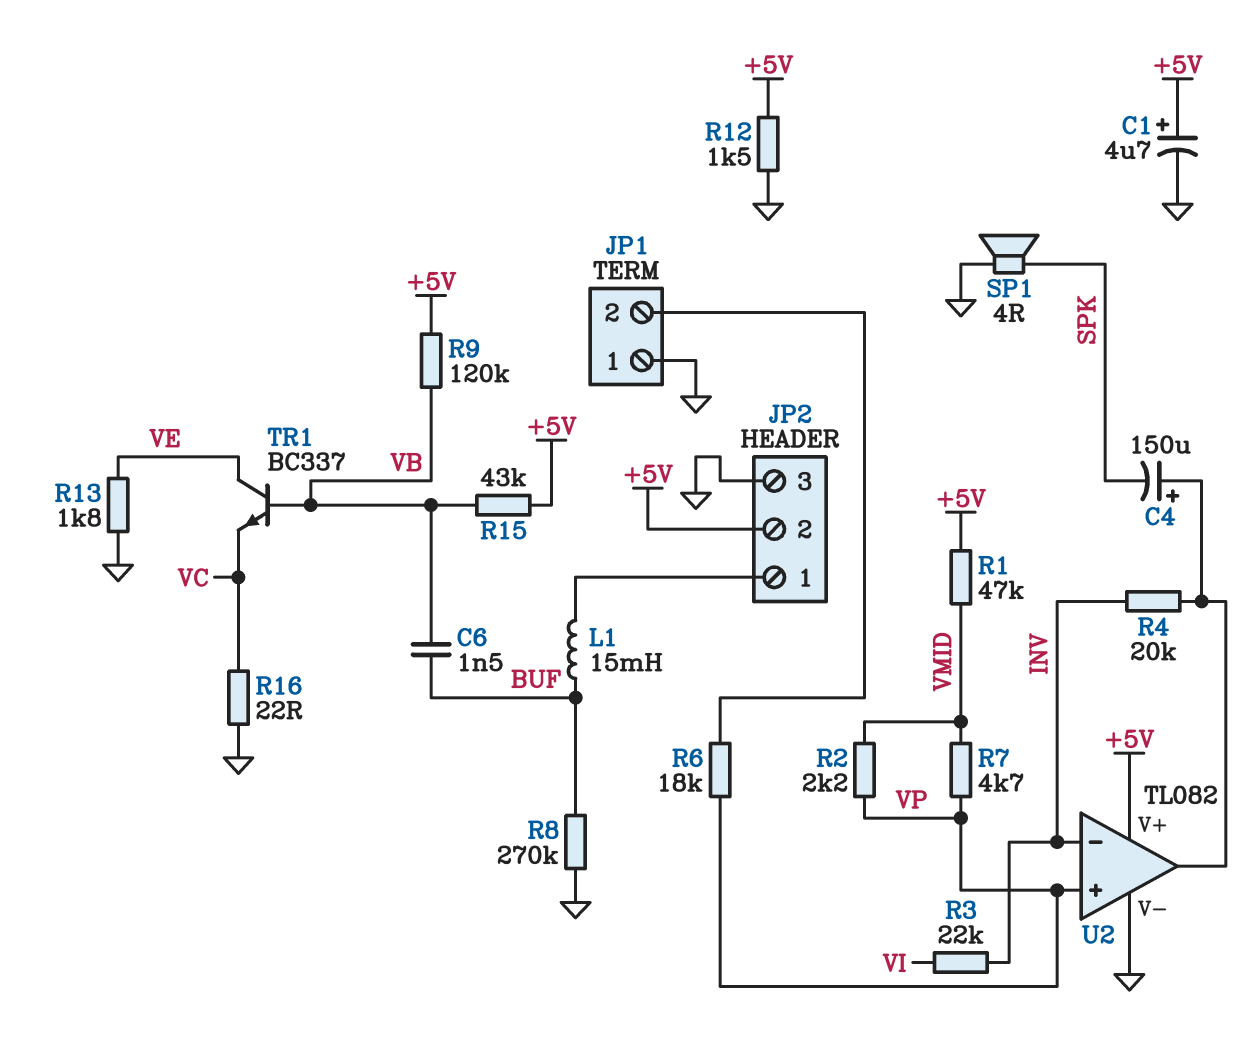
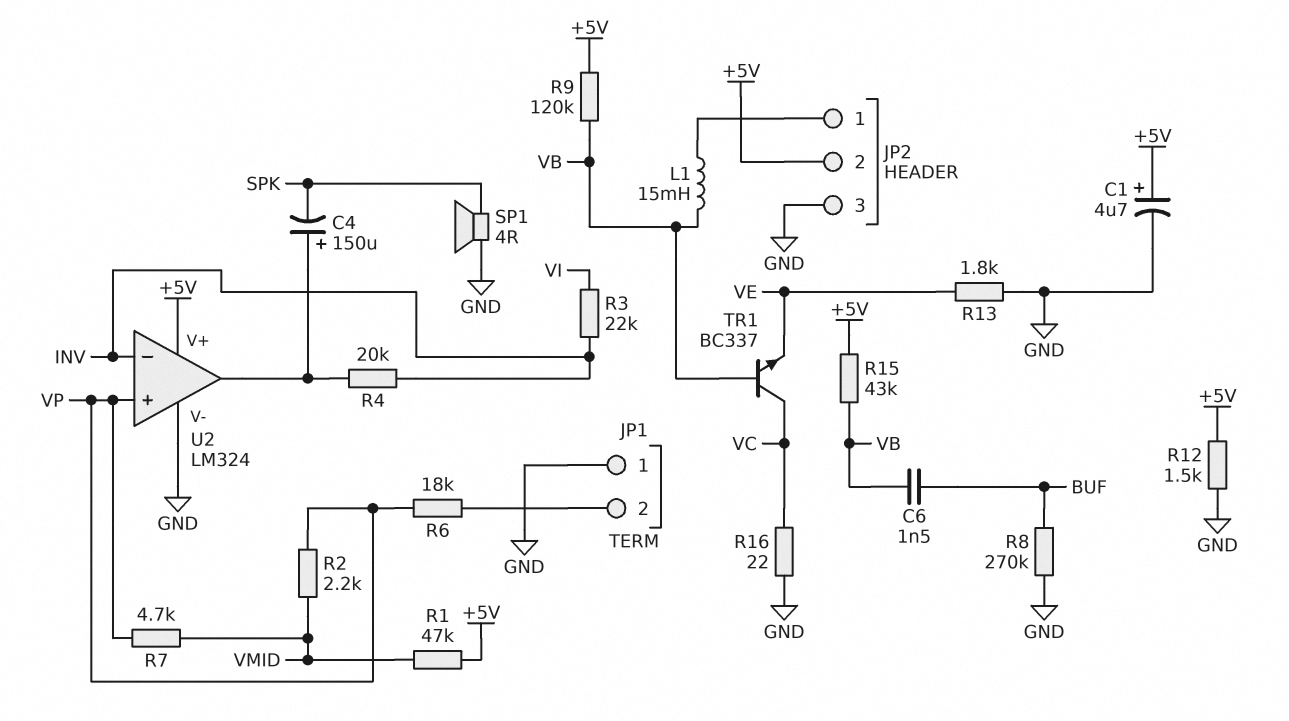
L1: 15mH (BUF, JP2/1) -> 15mH (JP2/1, VB)
TR1: NPN BC337 (B VB, C VE, E VC) -> NPN BC337 (B VB, C VC, E VE)
U2: TL082 -> LM324

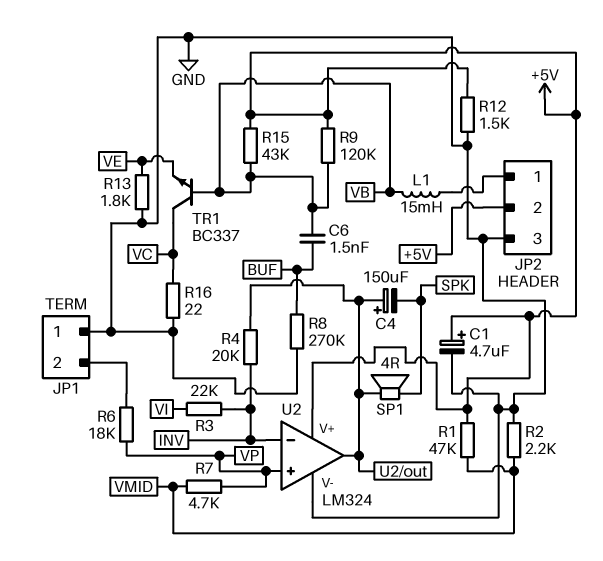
R2: 2.2k (VMID, VP) -> 2.2k (GND, VMID)
SP1: speaker 4R (GND, SPK) -> speaker 4R (SPK, U2/out)

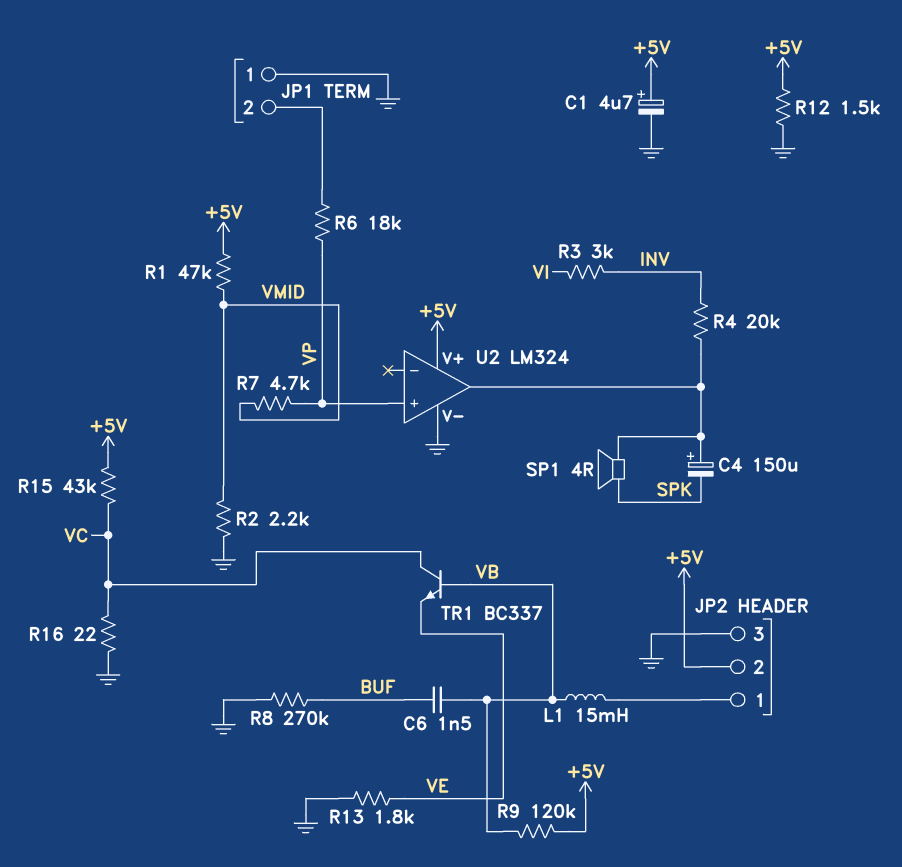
R3: 22k (INV, VI) -> 3k (INV, VI)
R15: 43k (+5V, VB) -> 43k (+5V, VC)
U2 pin in-: INV -> none

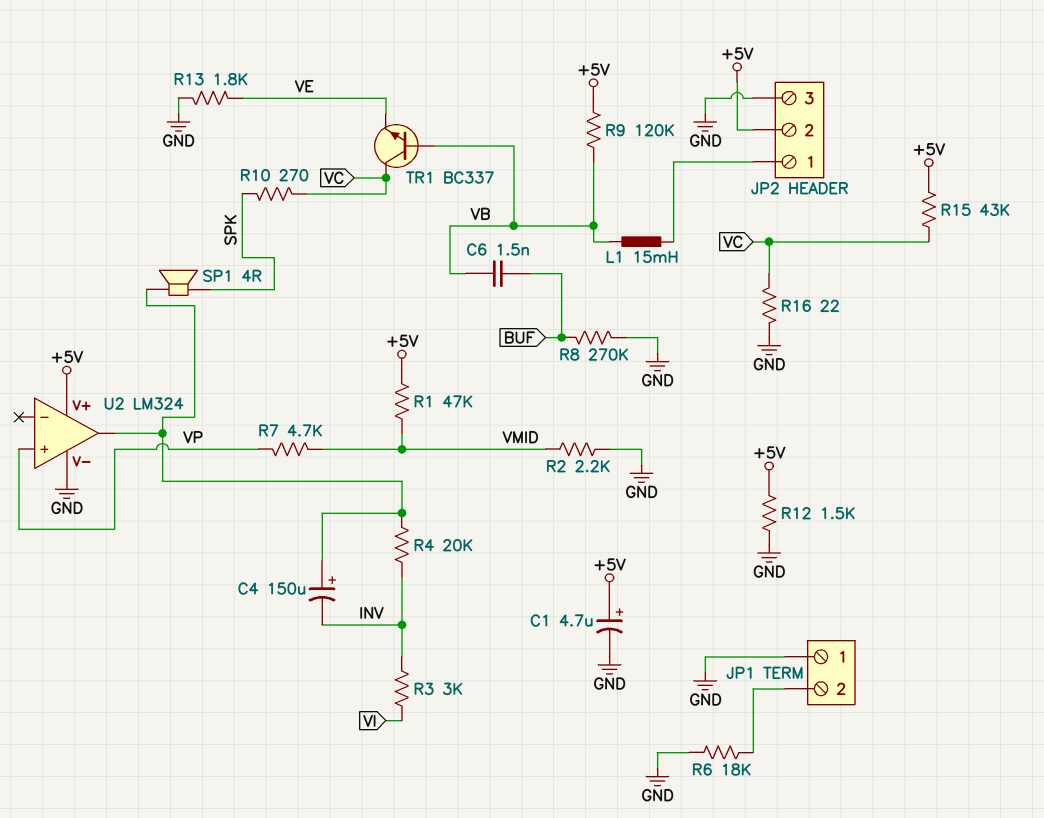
C4: 150uF (plus U2/out, minus SPK) -> 150uF (plus U2/out, minus INV)
R6: 18k (JP1/2, VP) -> 18k (GND, JP1/2)
R10: none -> 270 (SPK, VC)

